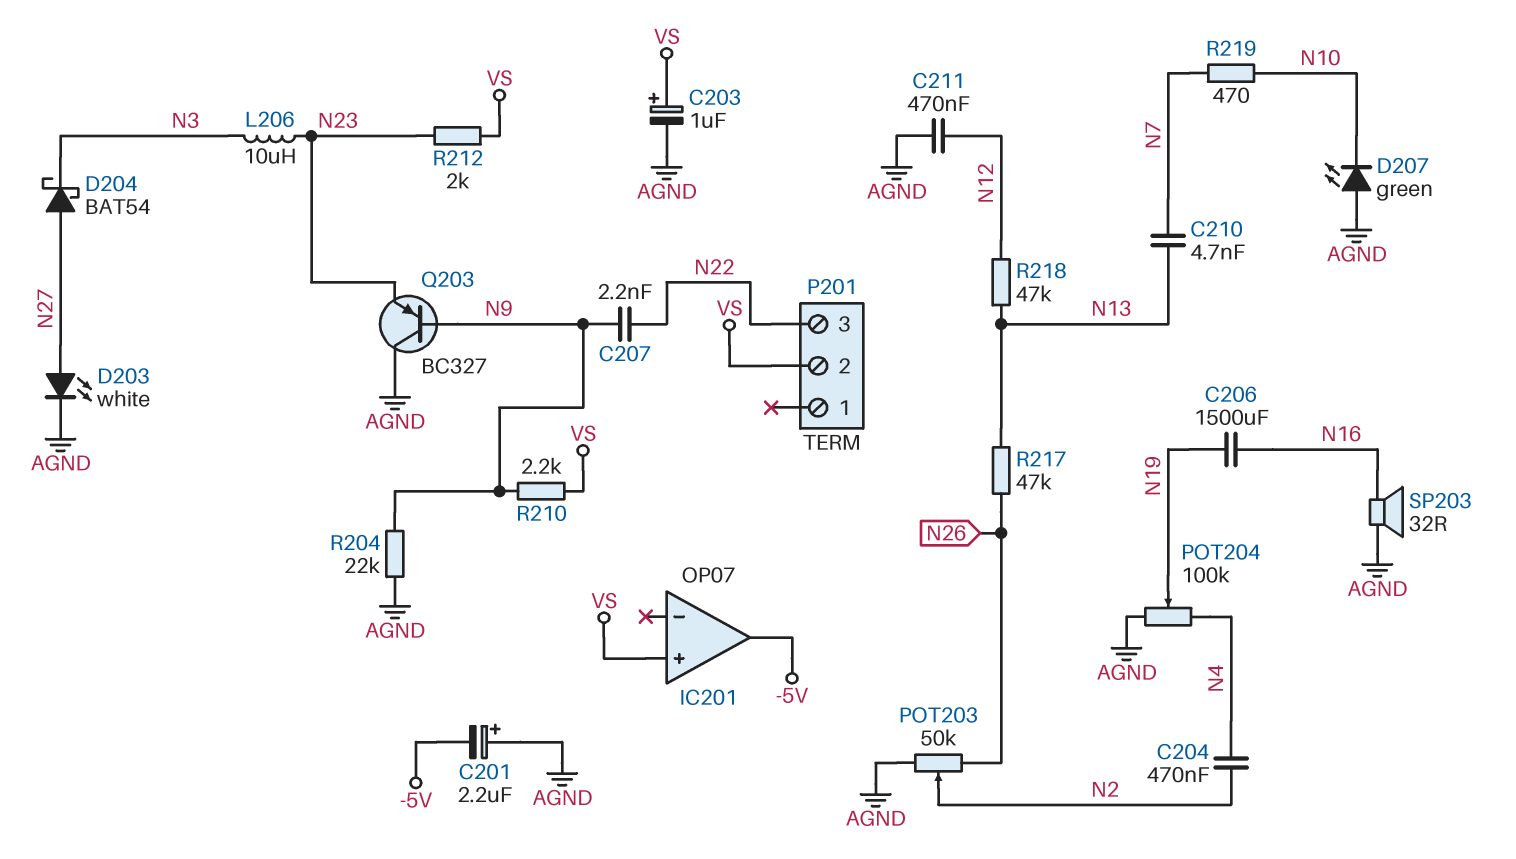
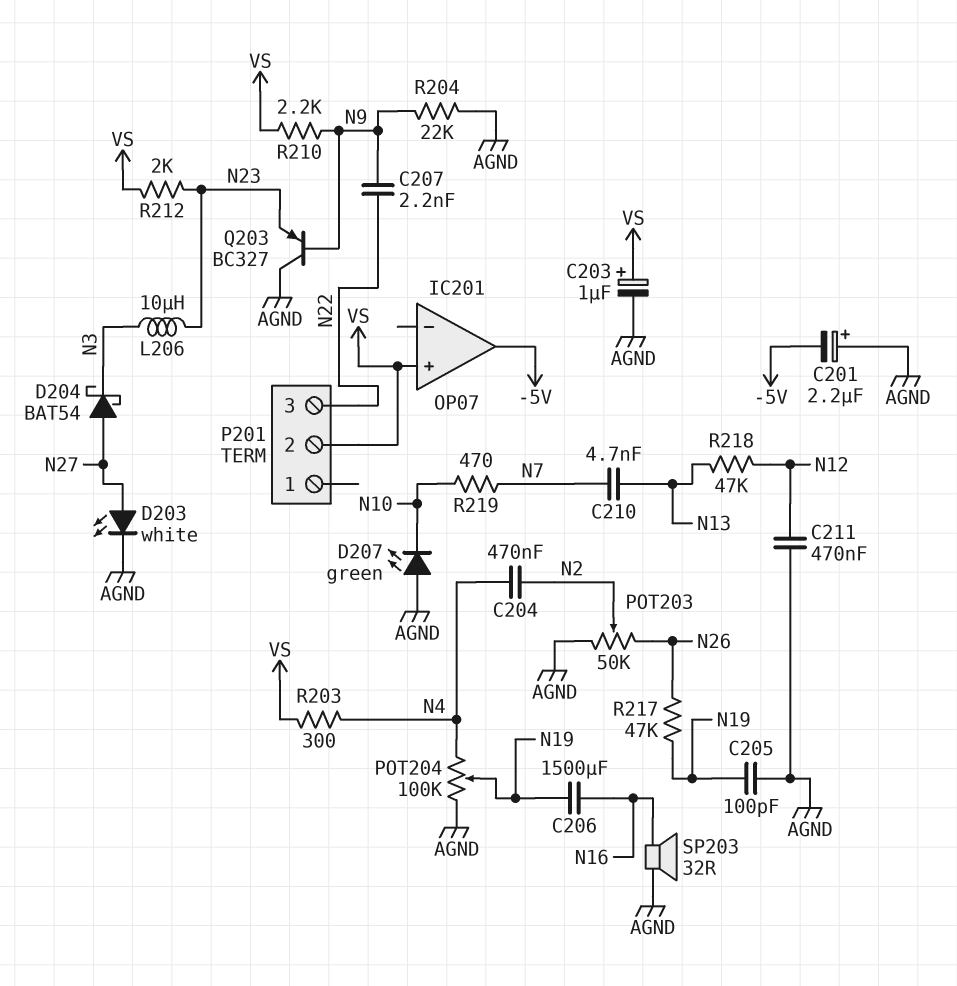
C205: none -> 100pF (AGND, N19)
R203: none -> 300 (N4, VS)
R217: 47k (N13, N26) -> 47k (N19, N26)

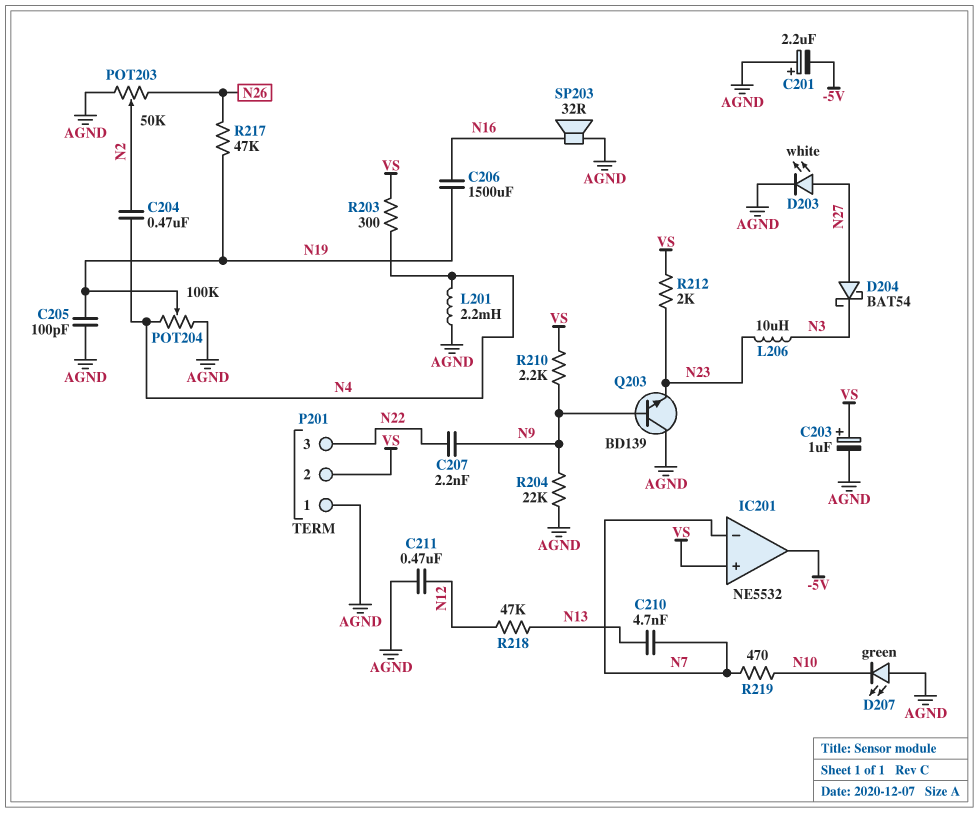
IC201: OP07 -> NE5532
IC201 pin in-: none -> N7
L201: none -> 2.2mH (AGND, N4)
P201 pin 1: none -> AGND
Q203: PNP BC327 (B N9, C AGND, E N23) -> NPN BD139 (B N9, C AGND, E N23)

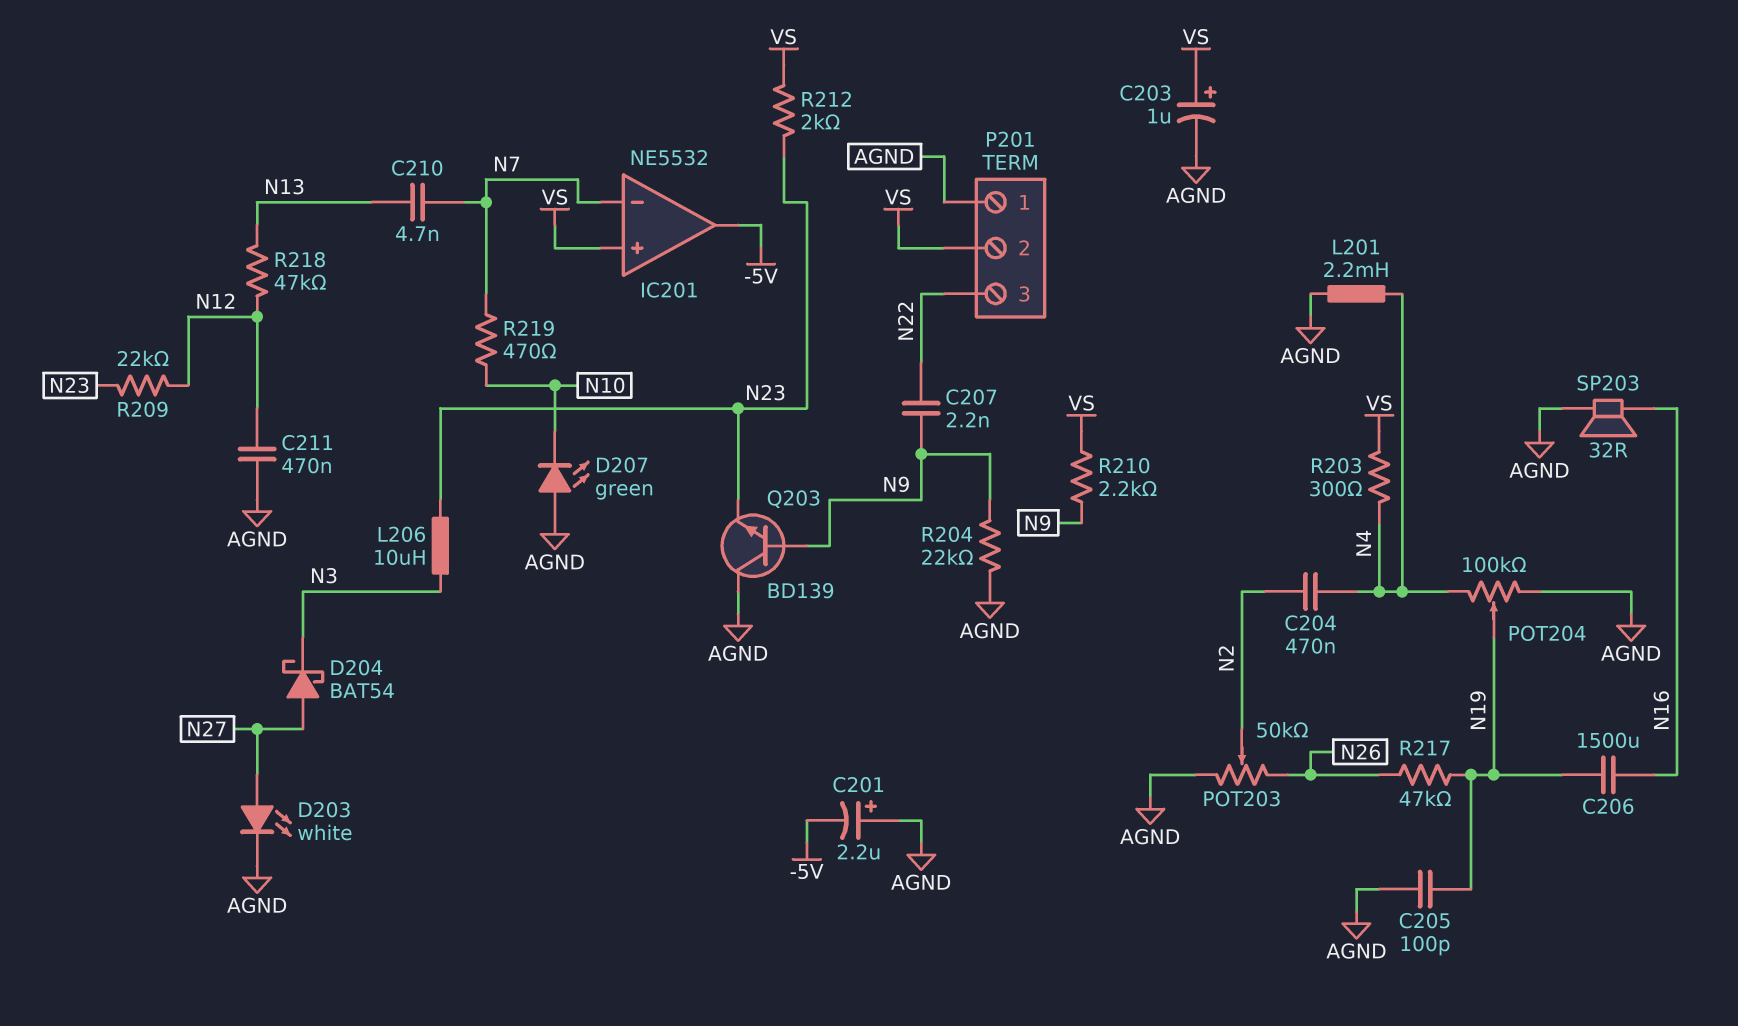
R209: none -> 22k (N12, N23)

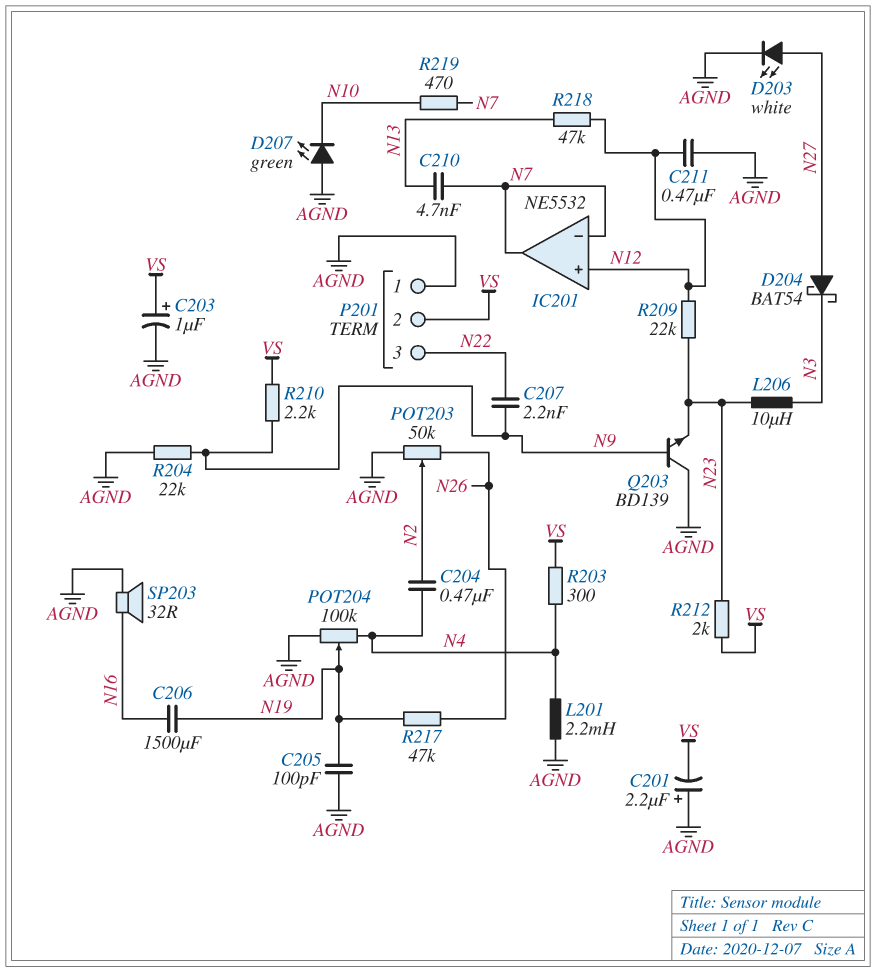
C201: 2.2uF (plus AGND, minus -5V) -> 2.2uF (plus AGND, minus VS)
IC201 pin in+: VS -> N12
IC201 pin out: -5V -> N7

